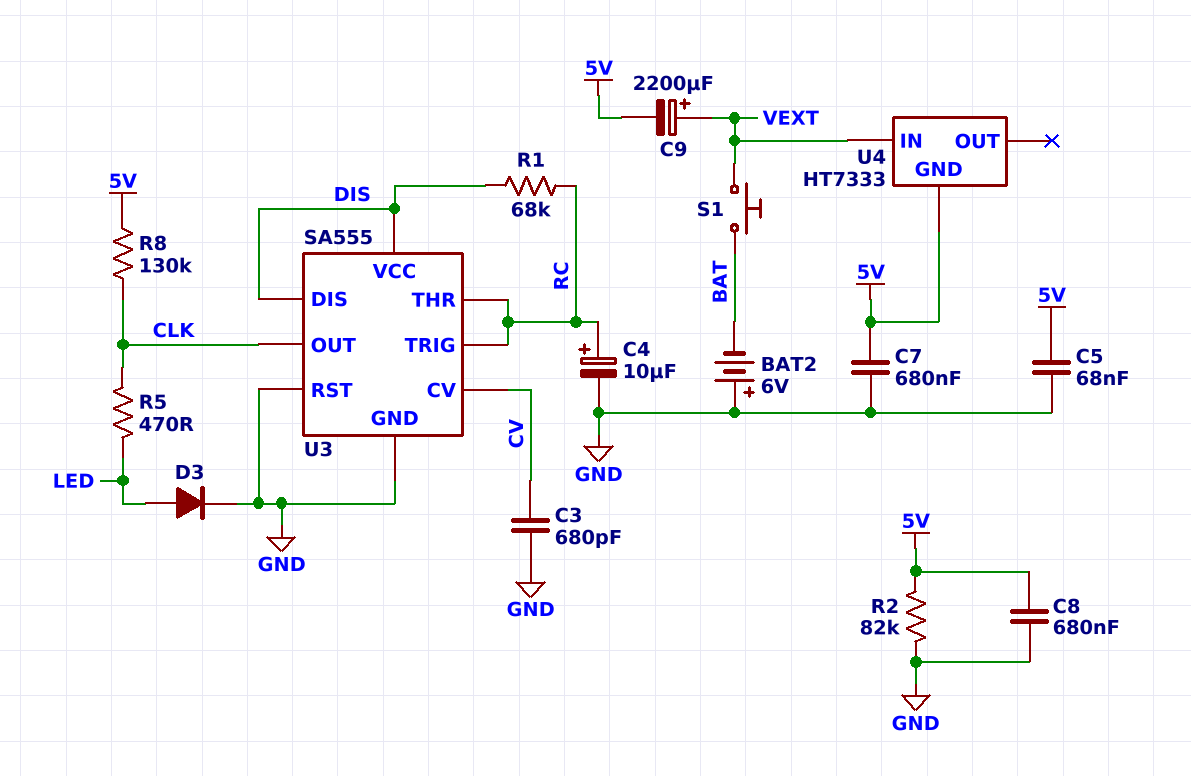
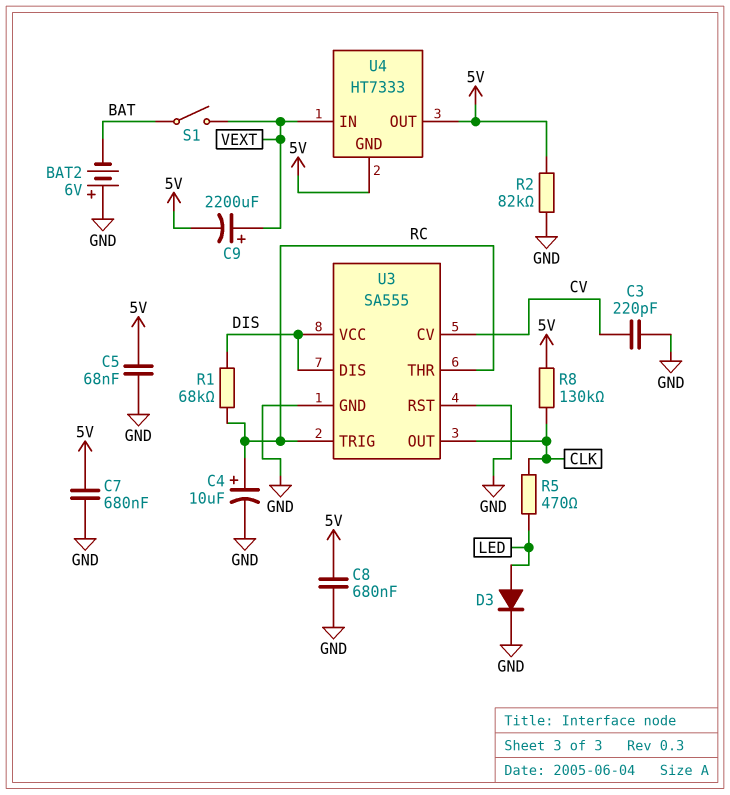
C3: 680pF (CV, GND) -> 220pF (CV, GND)
S1: button (BAT, VEXT) -> switch (BAT, VEXT)
U4 pin OUT: none -> 5V

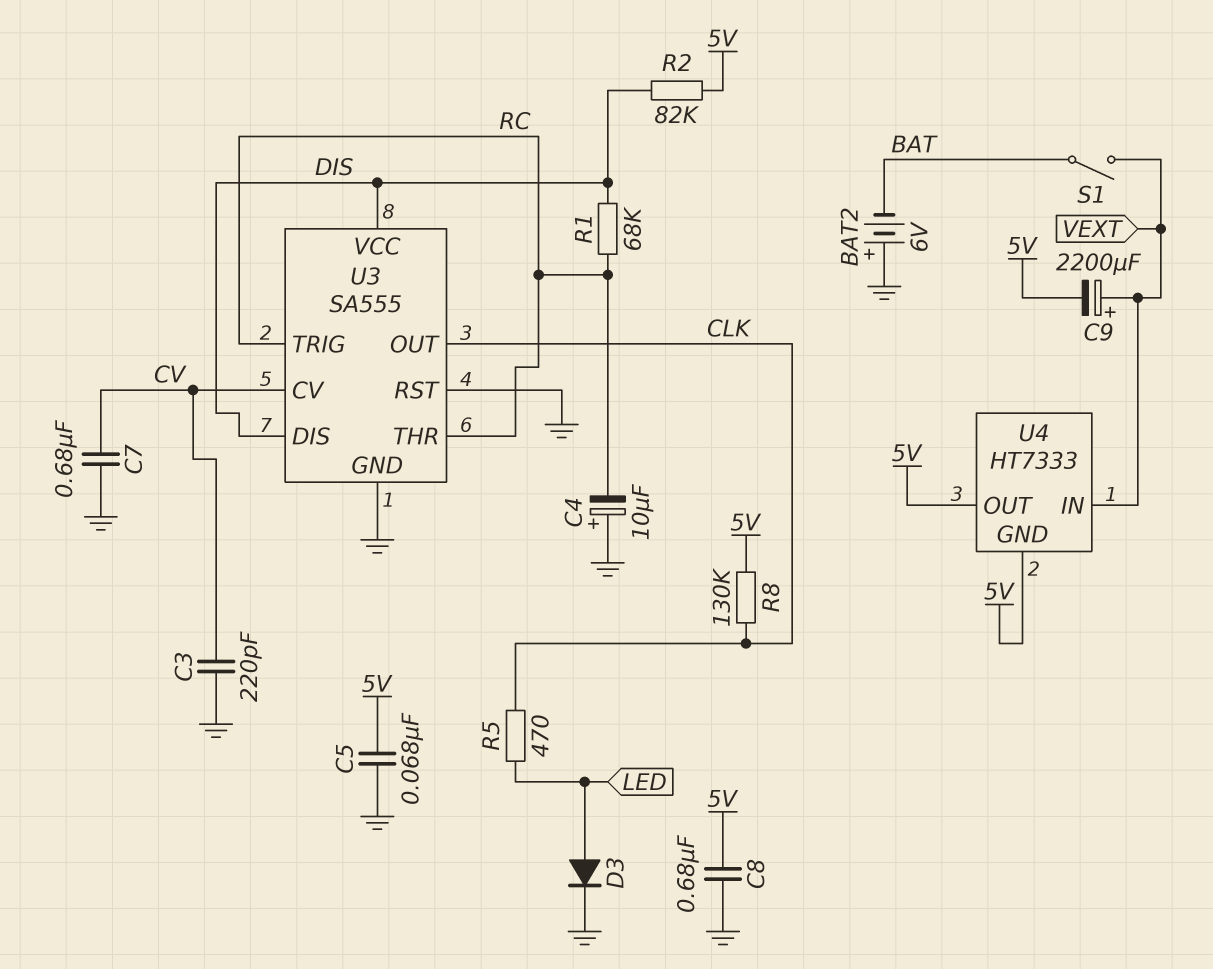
C4: 10uF (plus RC, minus GND) -> 10uF (plus GND, minus RC)
C7: 680nF (5V, GND) -> 680nF (CV, GND)
R2: 82k (5V, GND) -> 82k (5V, DIS)

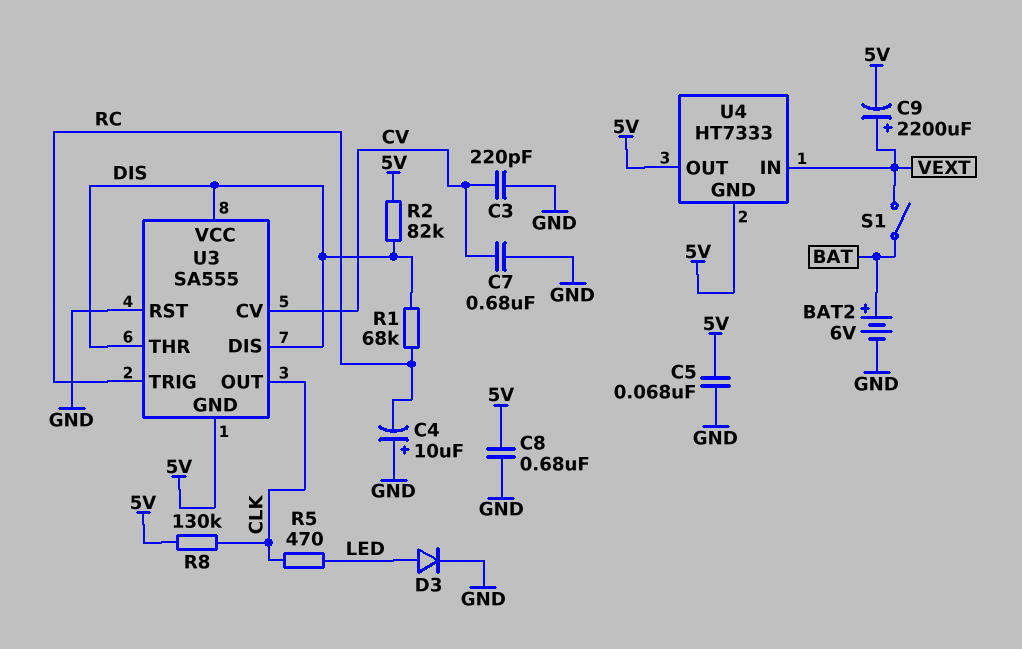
BAT2: 6V (plus GND, minus BAT) -> 6V (plus BAT, minus GND)
U3 pin GND: GND -> 5V
U3 pin THR: RC -> DIS

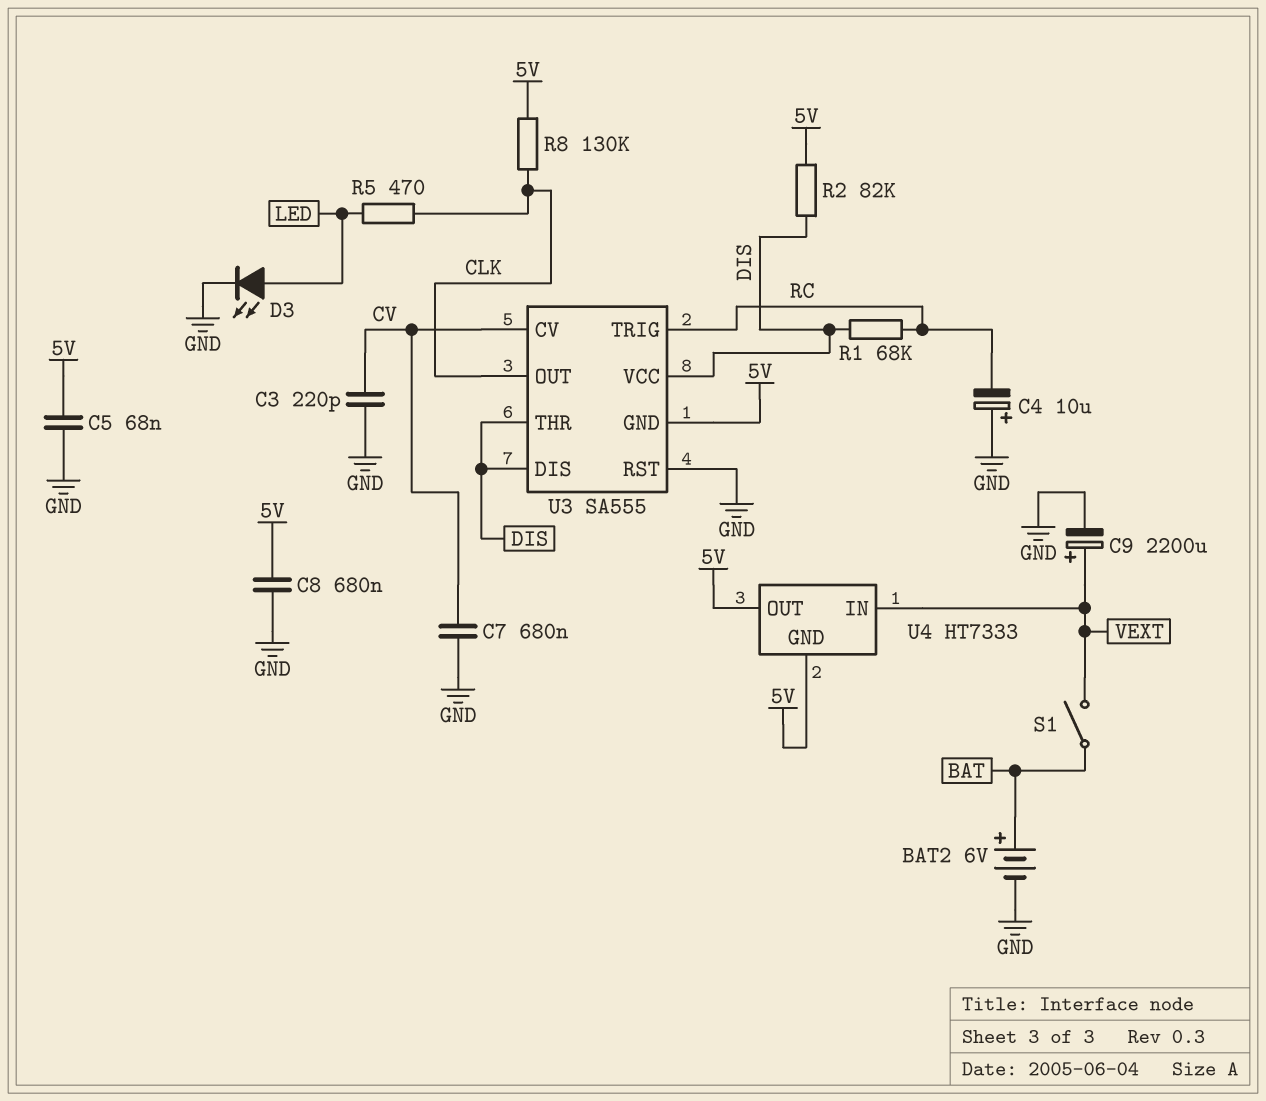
C9: 2200uF (plus VEXT, minus 5V) -> 2200uF (plus VEXT, minus GND)
D3: diode (A LED, K GND) -> LED (A LED, K GND)

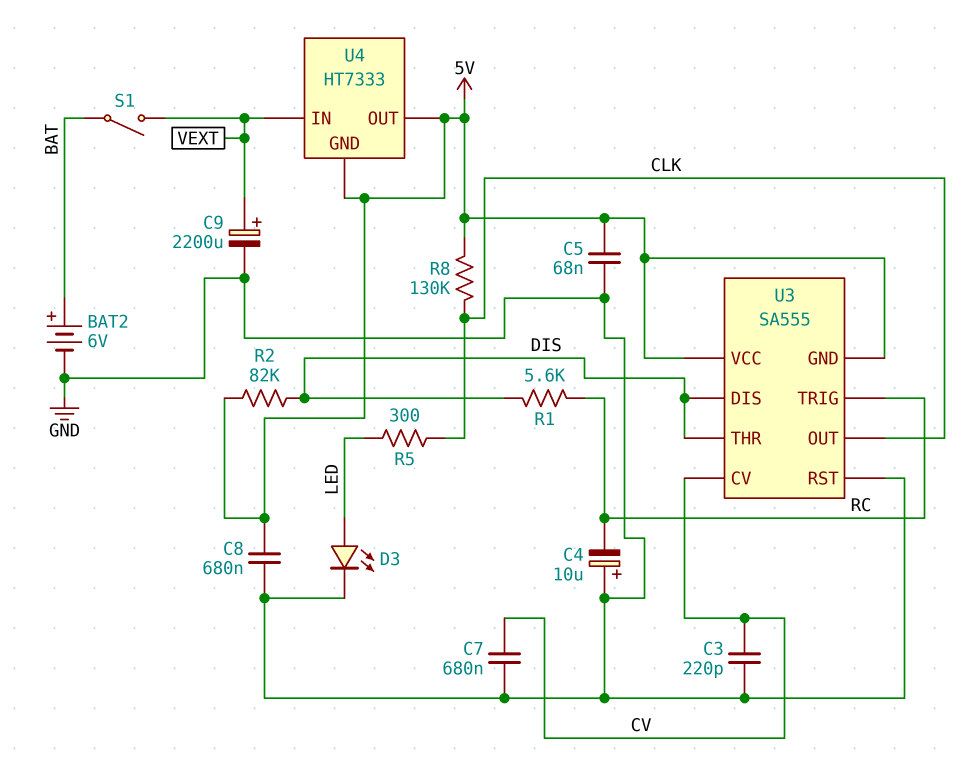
R1: 68k (DIS, RC) -> 5.6k (DIS, RC)
R5: 470 (CLK, LED) -> 300 (CLK, LED)
U3 pin VCC: DIS -> 5V

